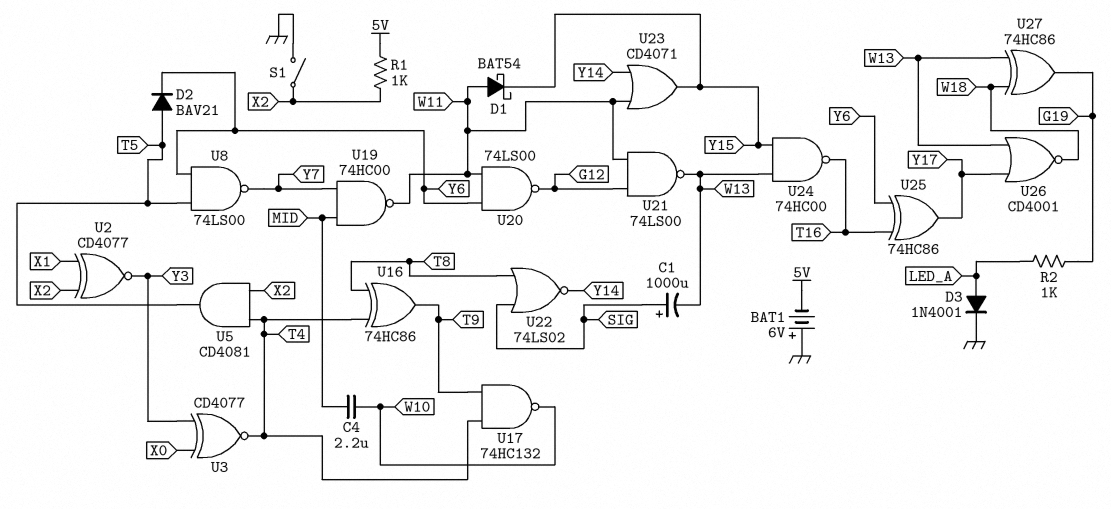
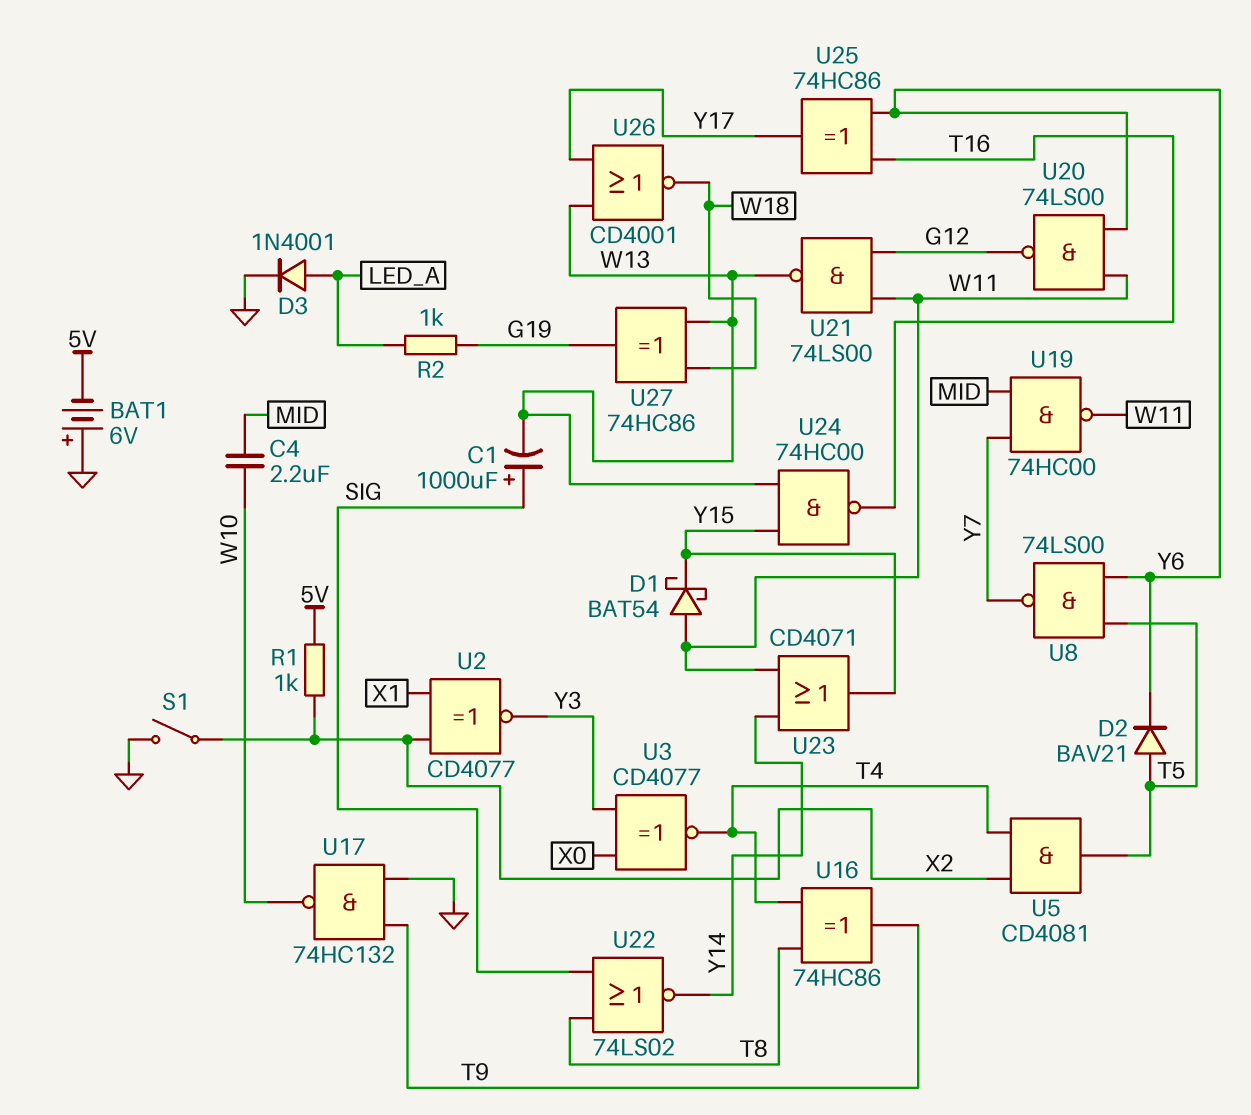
U17: NAND 74HC132 (in T4, in T9, out W10) -> NAND 74HC132 (in GND, in T9, out W10)

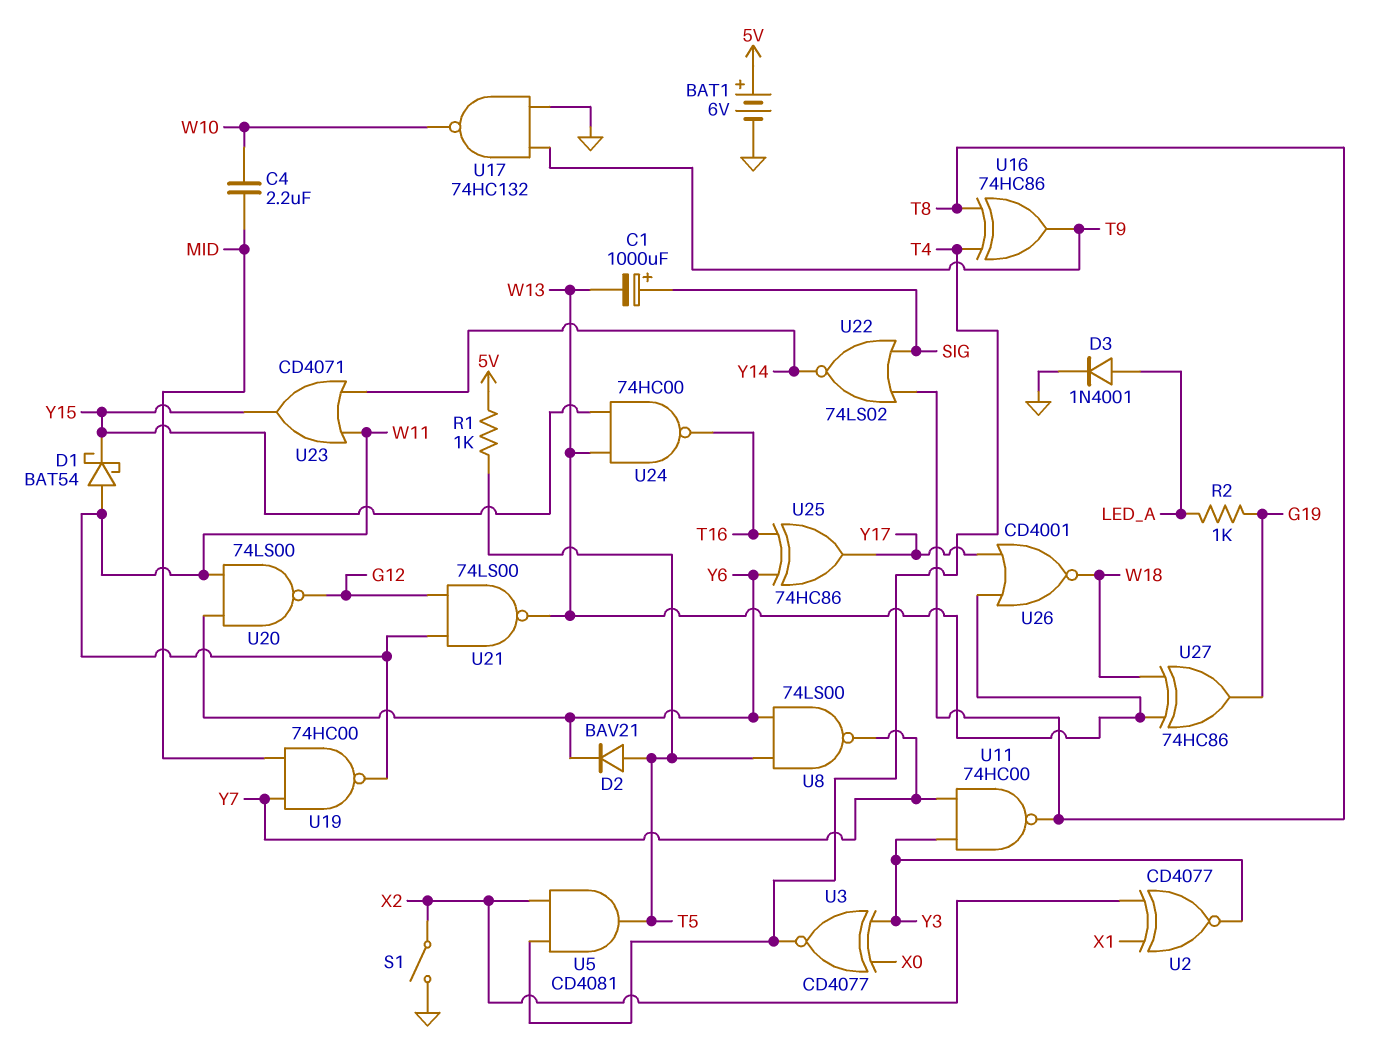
BAT1: 6V (plus GND, minus 5V) -> 6V (plus 5V, minus GND)
R1: 1k (5V, X2) -> 1k (5V, T5)
U11: none -> NAND 74HC00 (in Y3, in Y7, out T8)

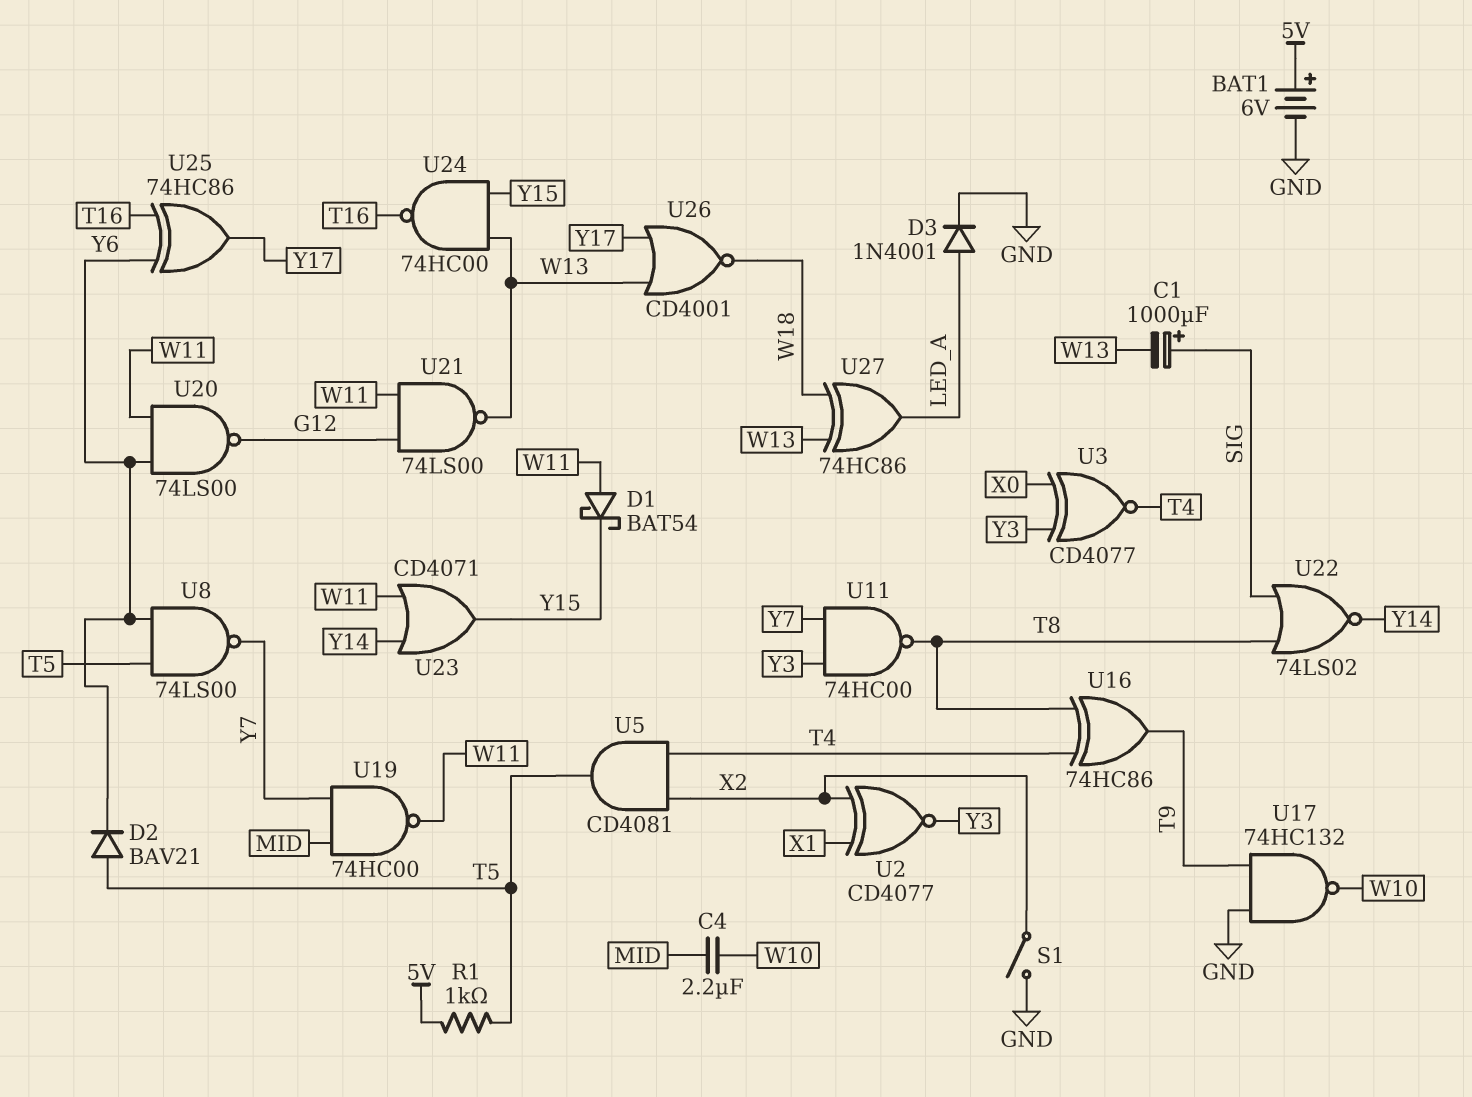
R2: 1k (G19, LED_A) -> none
U27: XOR 74HC86 (in W13, in W18, out G19) -> XOR 74HC86 (in W13, in W18, out LED_A)

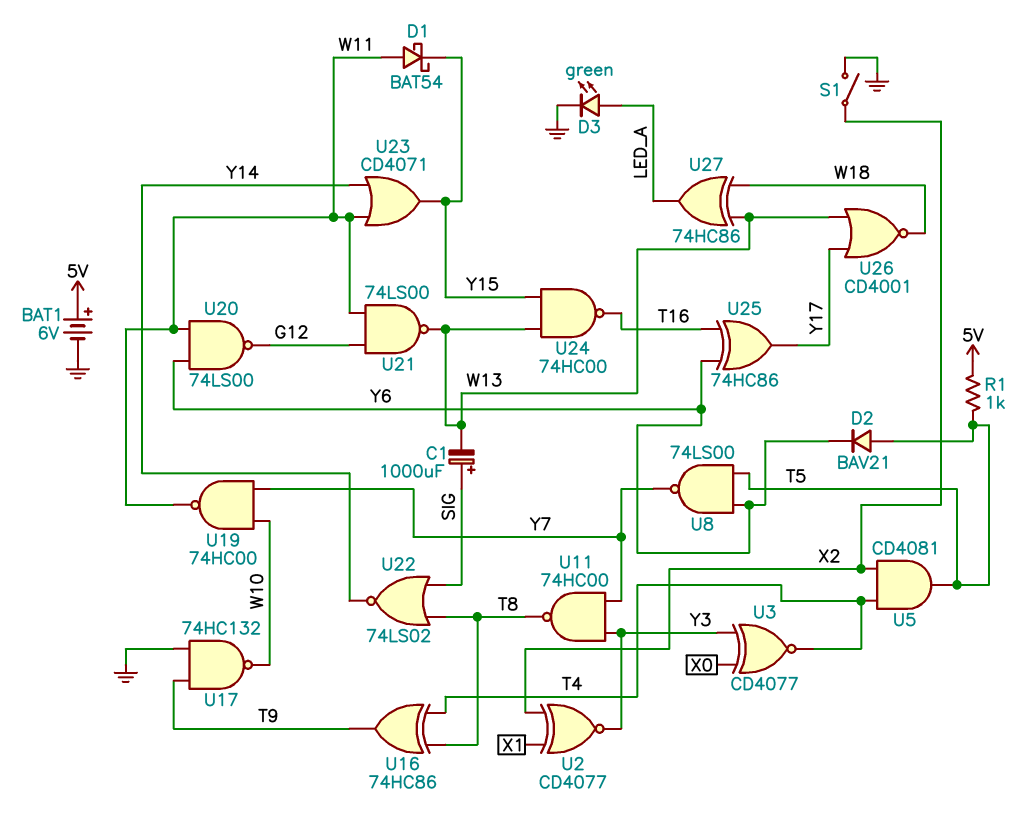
C4: 2.2uF (MID, W10) -> none
D3: diode 1N4001 (A LED_A, K GND) -> LED green (A LED_A, K GND)
U19: NAND 74HC00 (in MID, in Y7, out W11) -> NAND 74HC00 (in W10, in Y7, out W11)

